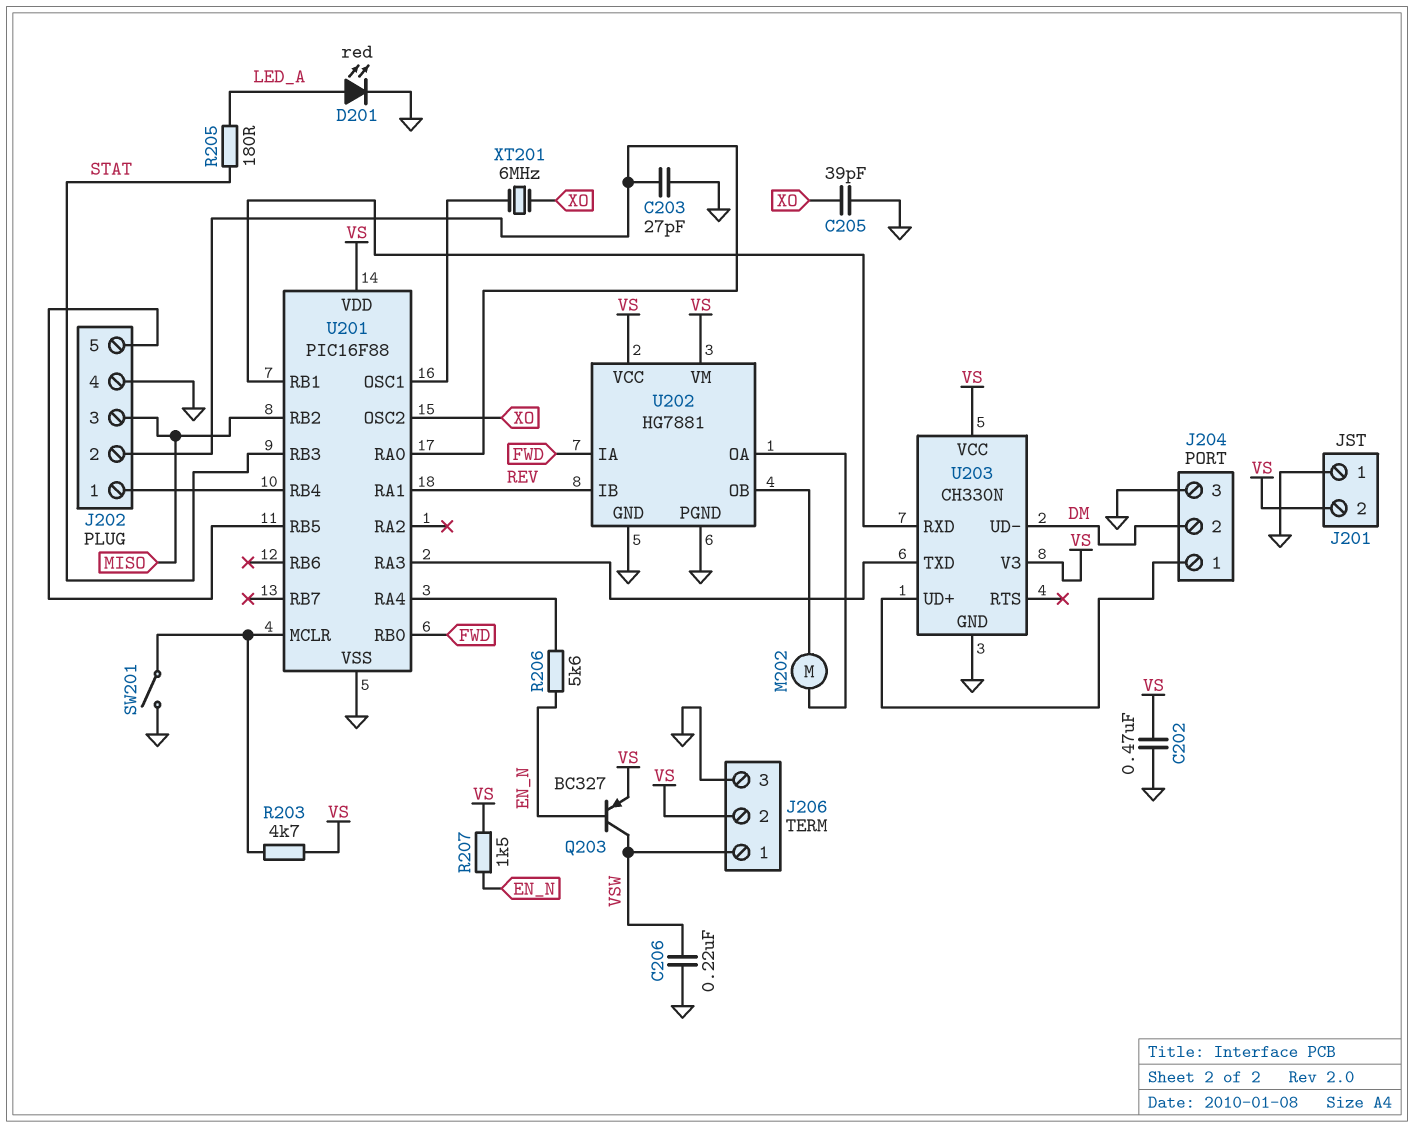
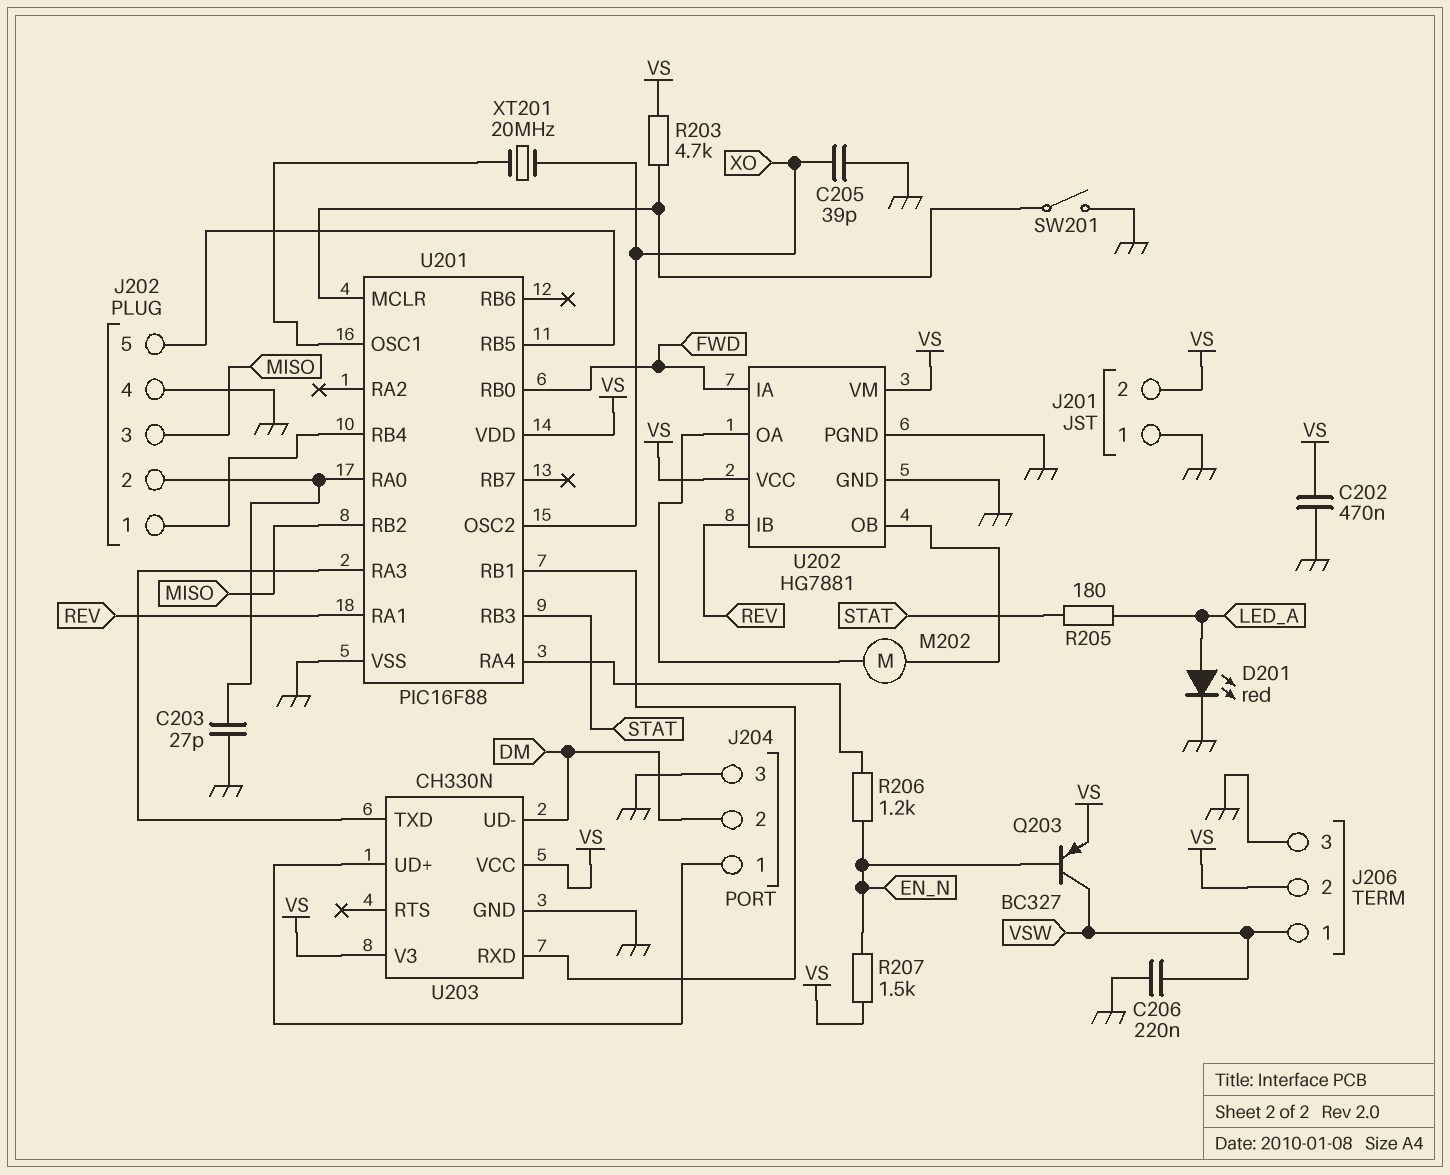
R206: 5.6k (EN_N, U201/RA4) -> 1.2k (EN_N, U201/RA4)
XT201: 6MHz (U201/OSC1, XO) -> 20MHz (U201/OSC1, XO)

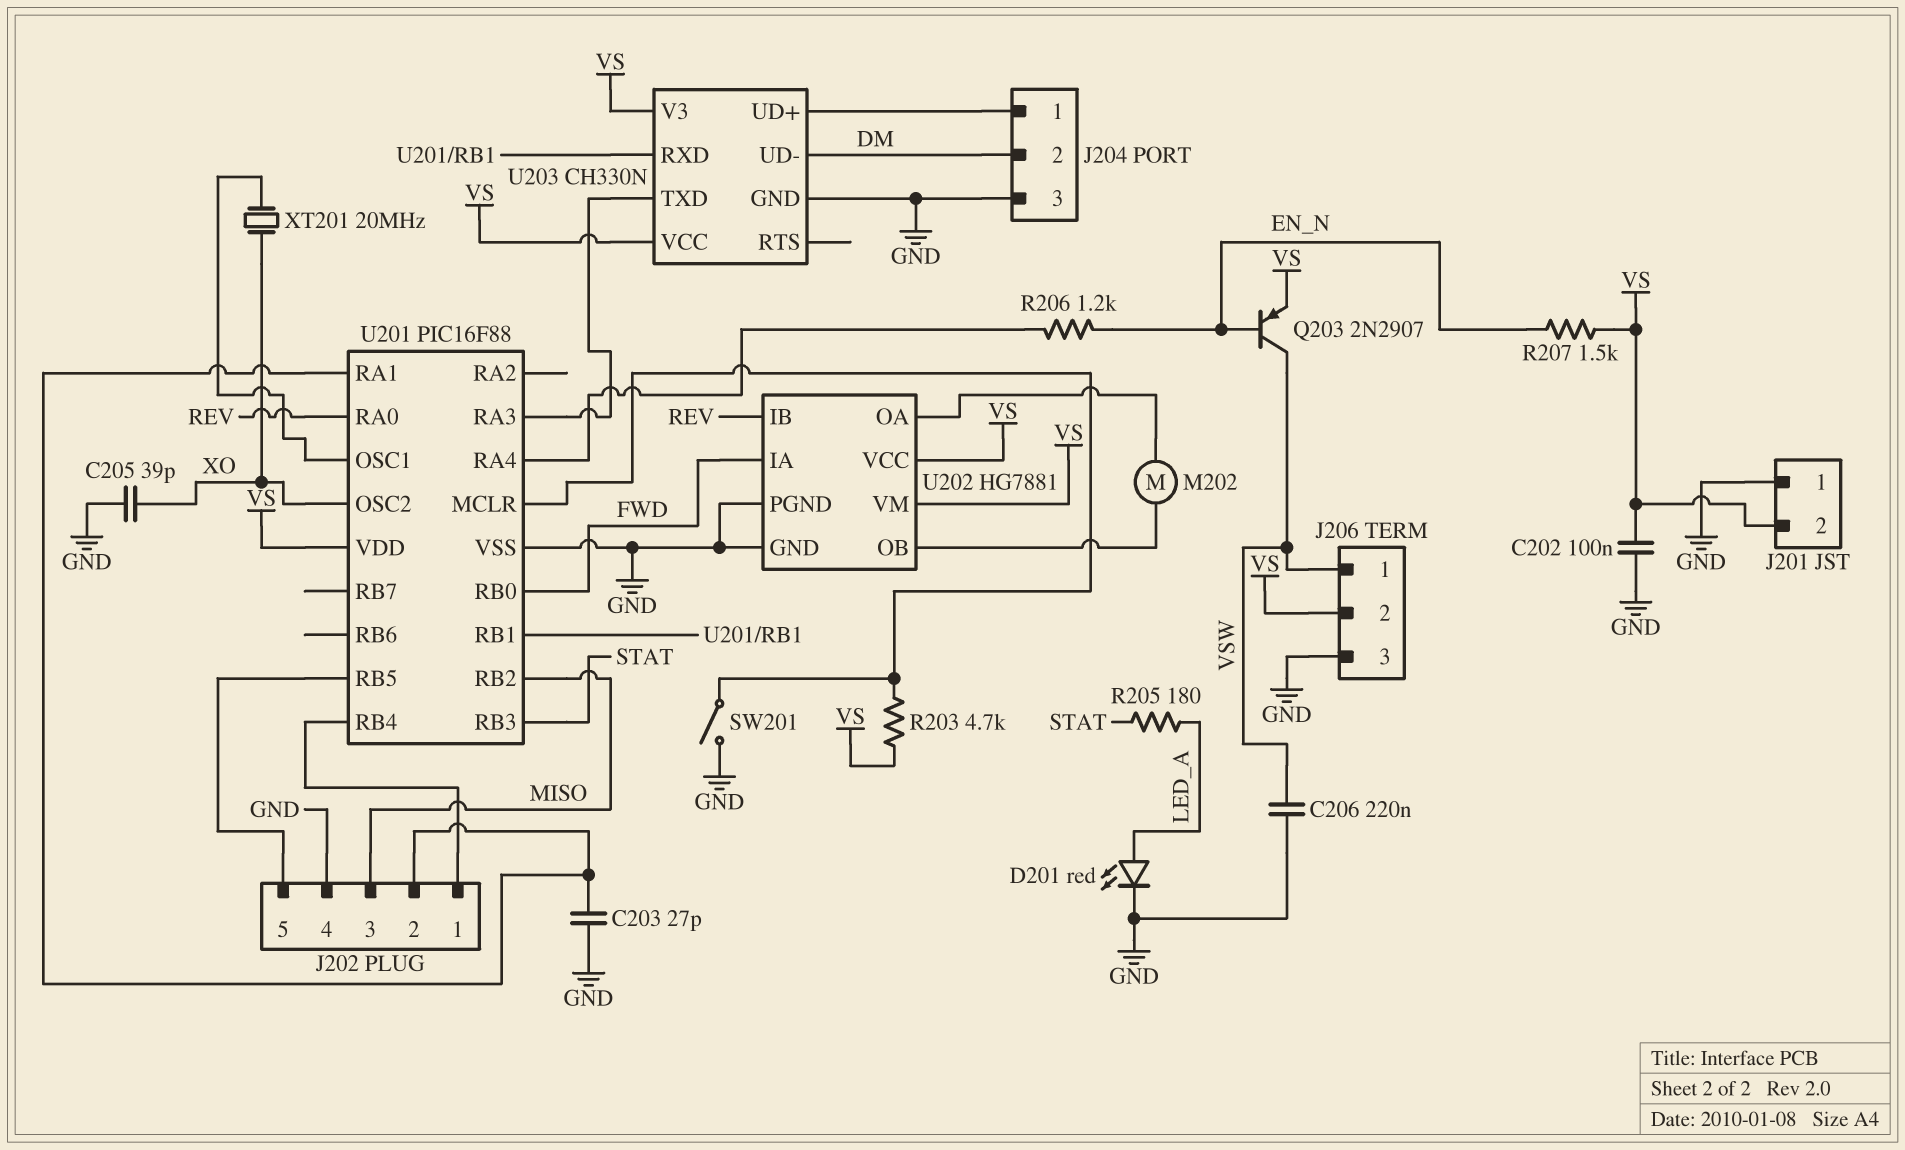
C202: 470nF (GND, VS) -> 100nF (GND, VS)
Q203: PNP BC327 (B EN_N, C VSW, E VS) -> PNP 2N2907 (B EN_N, C VSW, E VS)
U201 pin RA0: J202/2 -> REV
U201 pin RA1: REV -> J202/2

